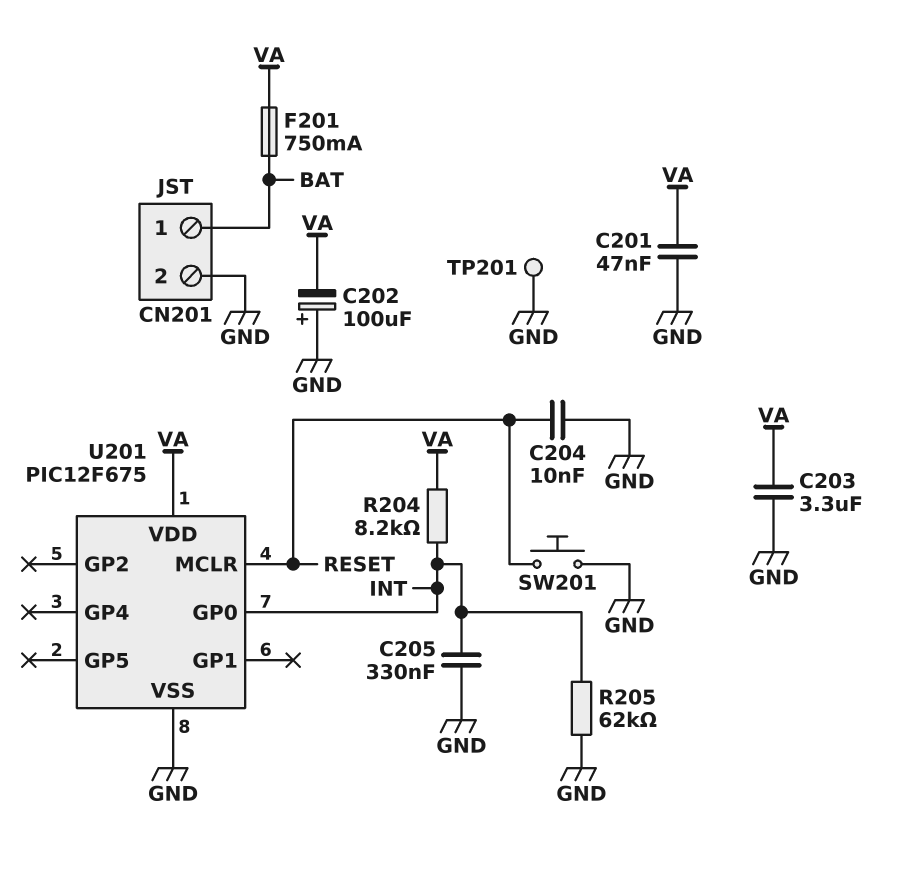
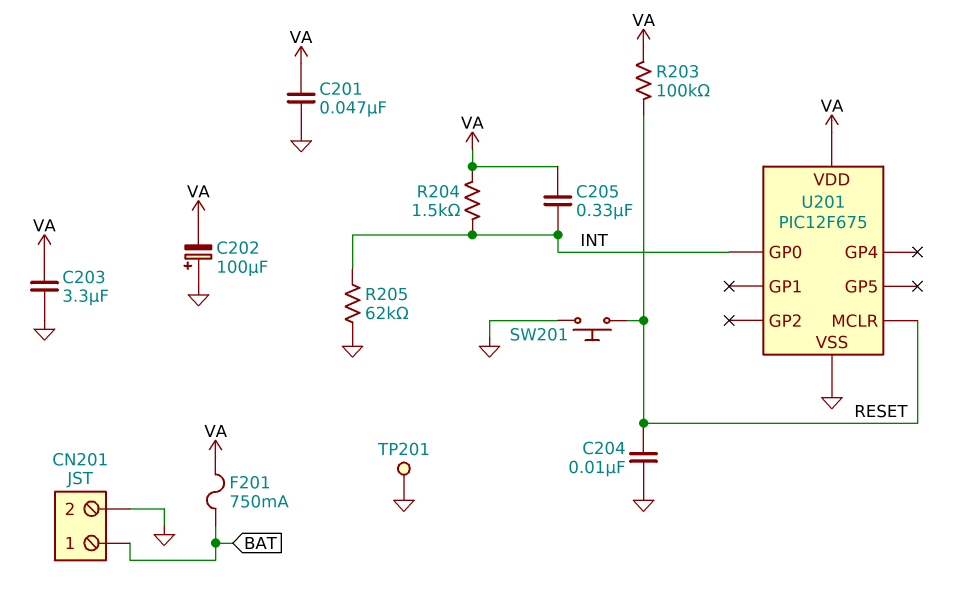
C205: 330nF (GND, INT) -> 330nF (INT, VA)
R203: none -> 100k (RESET, VA)
R204: 8.2k (INT, VA) -> 1.5k (INT, VA)

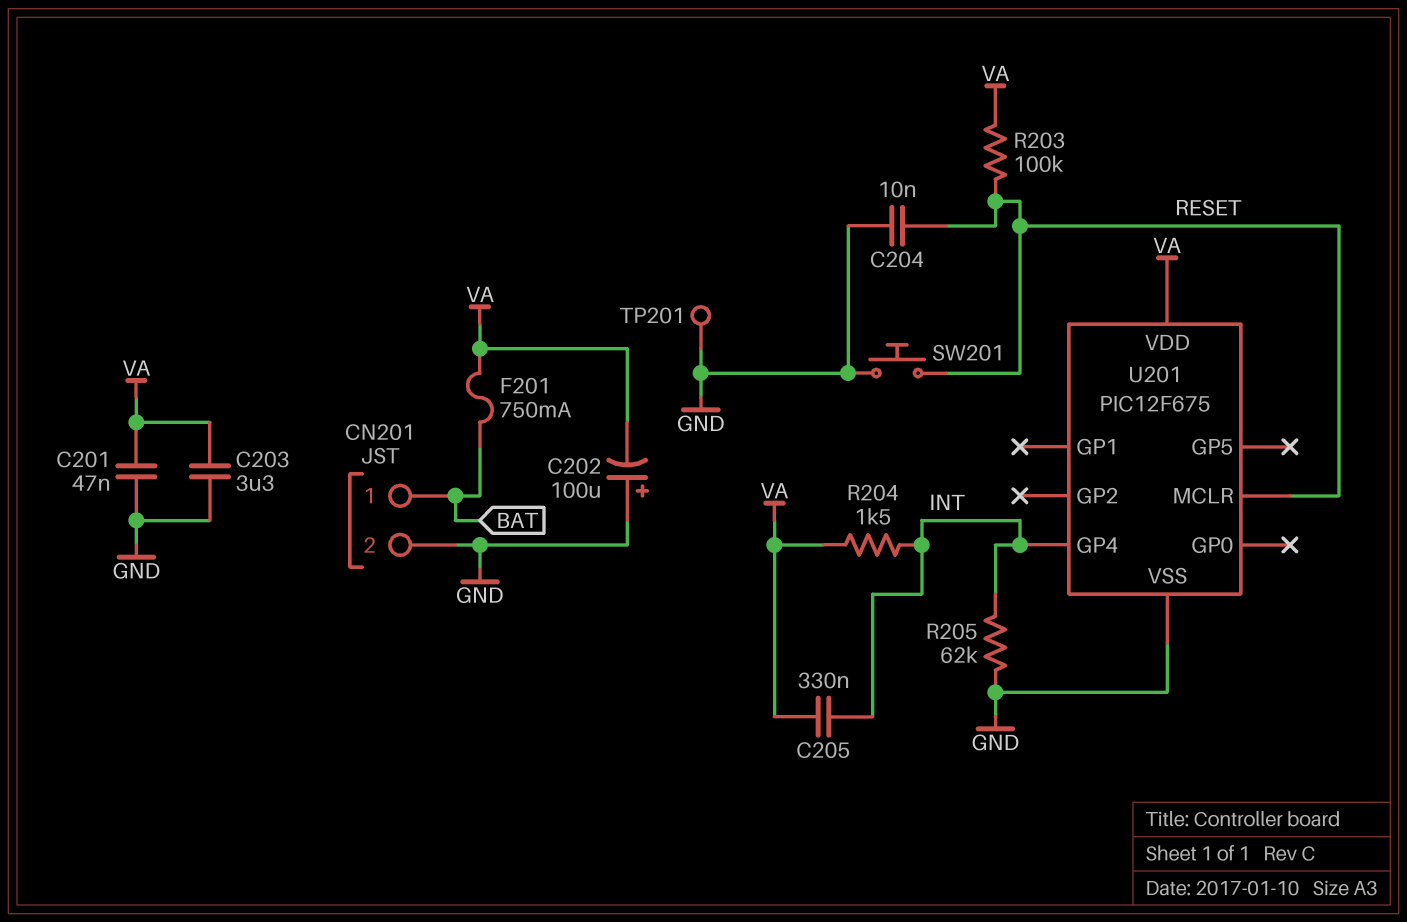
U201 pin GP0: INT -> none
U201 pin GP4: none -> INT

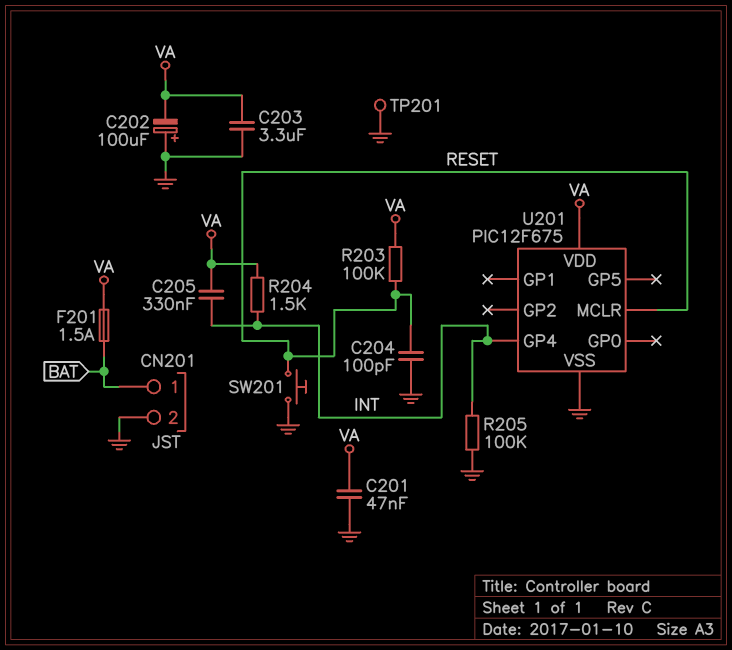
C204: 10nF (GND, RESET) -> 100pF (GND, RESET)
F201: 750mA (BAT, VA) -> 1.5A (BAT, VA)
R205: 62k (GND, INT) -> 100k (GND, INT)

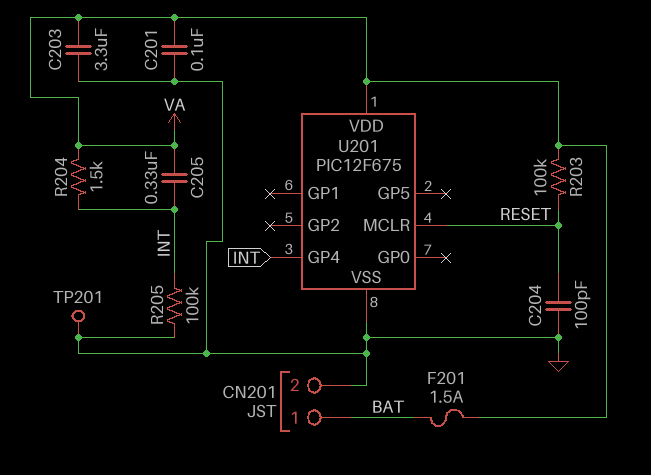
C201: 47nF (GND, VA) -> 100nF (GND, VA)
C202: 100uF (plus GND, minus VA) -> none
SW201: button (GND, RESET) -> none

